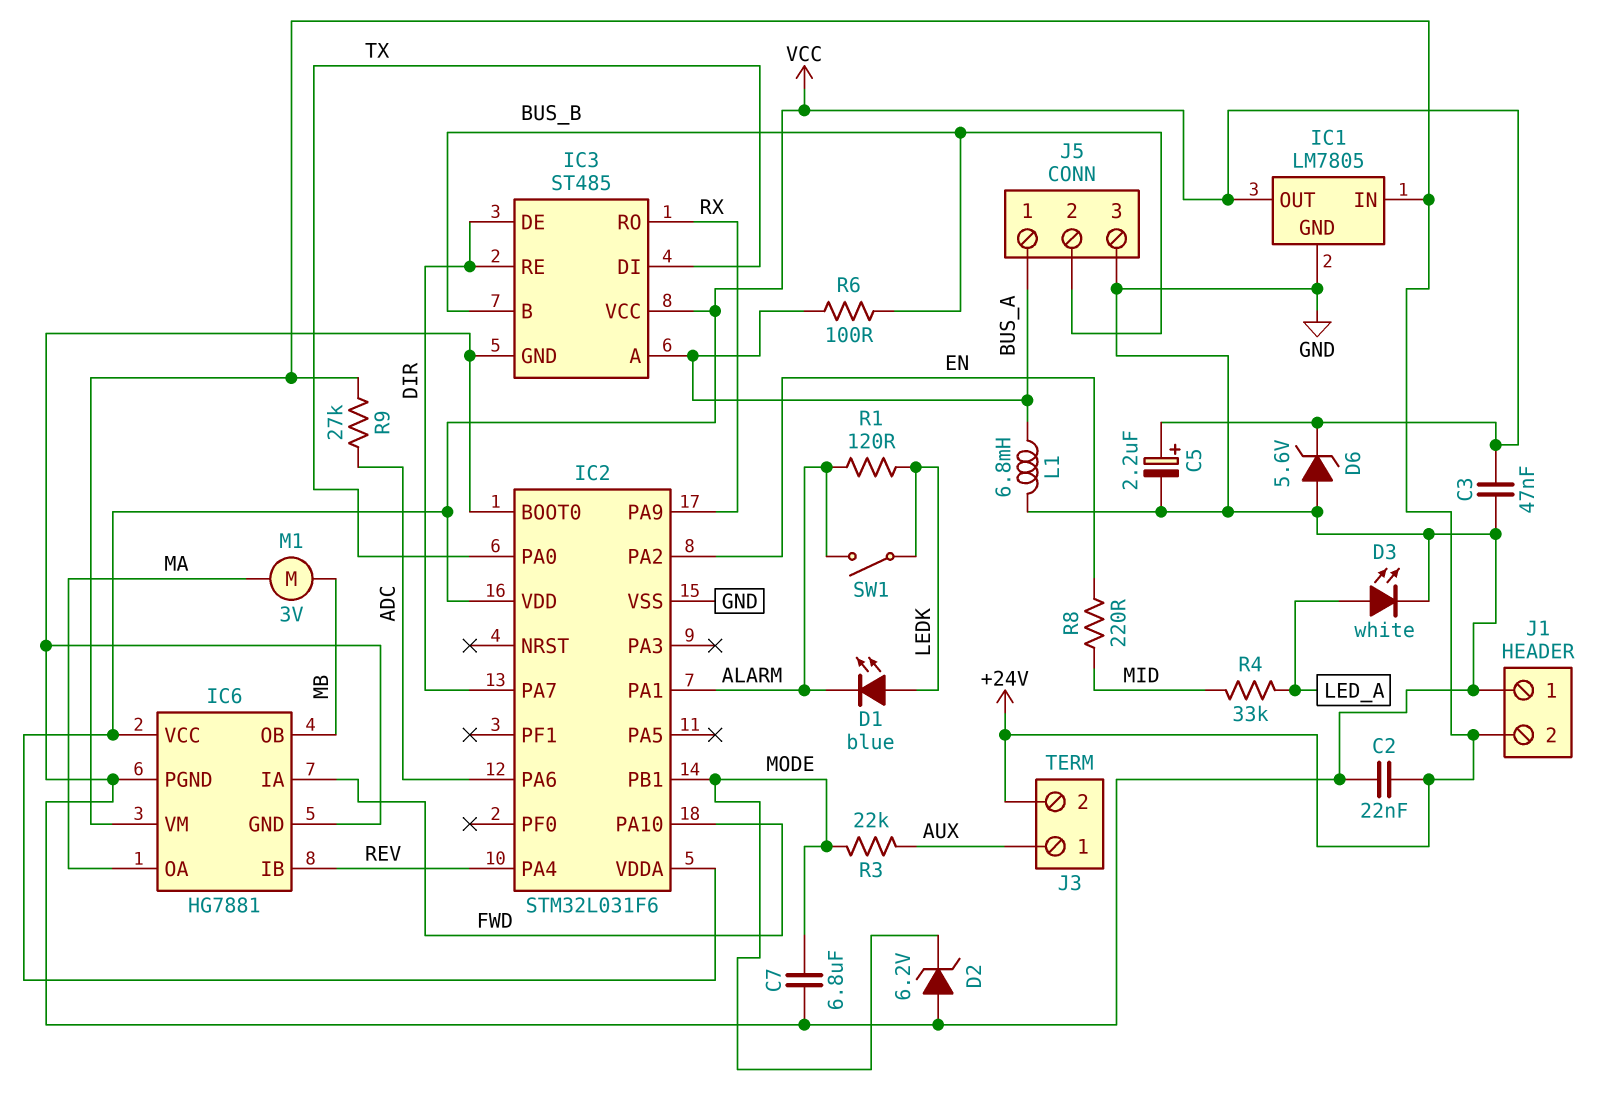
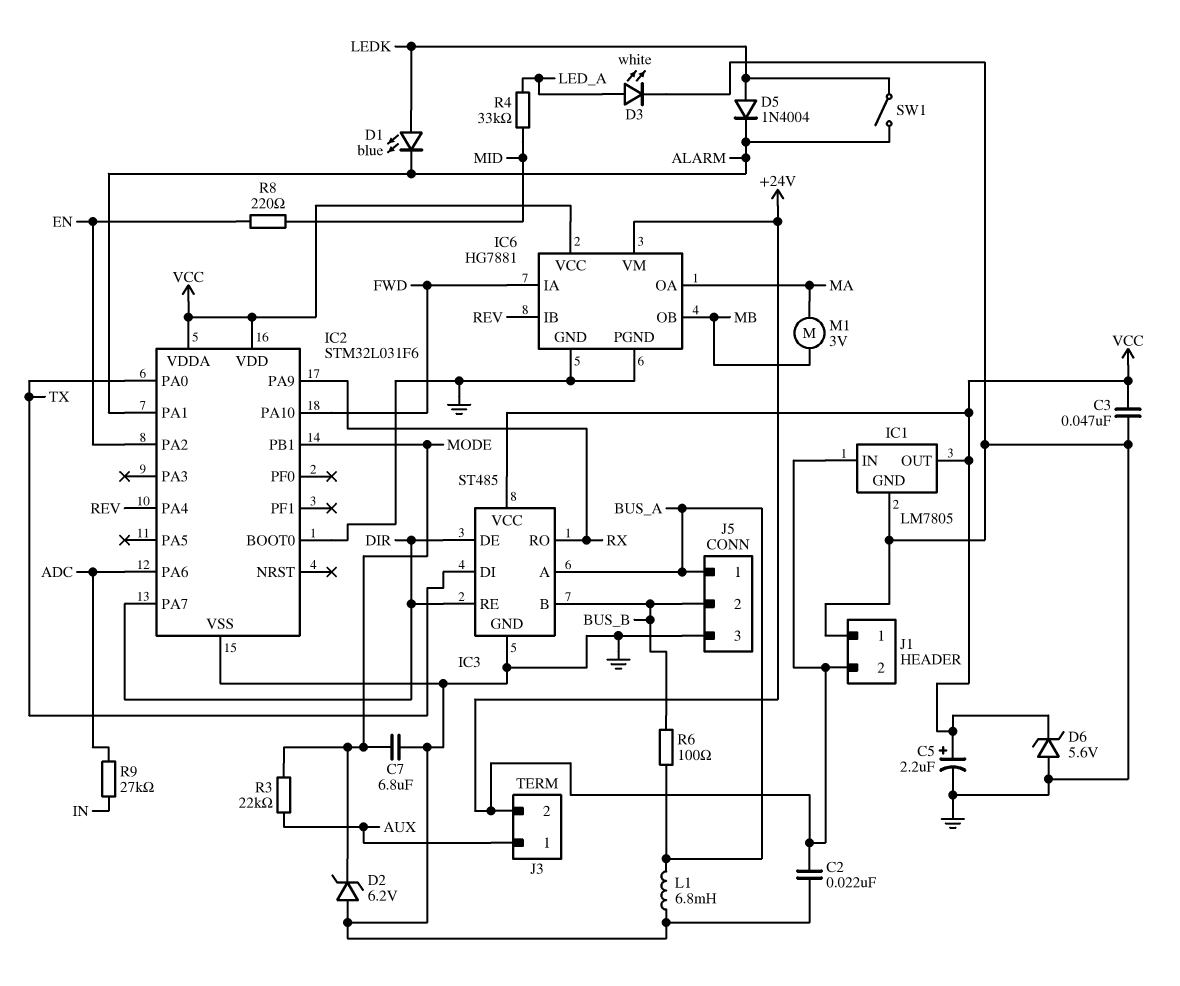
D5: none -> diode 1N4004 (A LEDK, K ALARM)
R1: 120 (ALARM, LEDK) -> none
R9: 27k (+24V, ADC) -> 27k (ADC, IN)

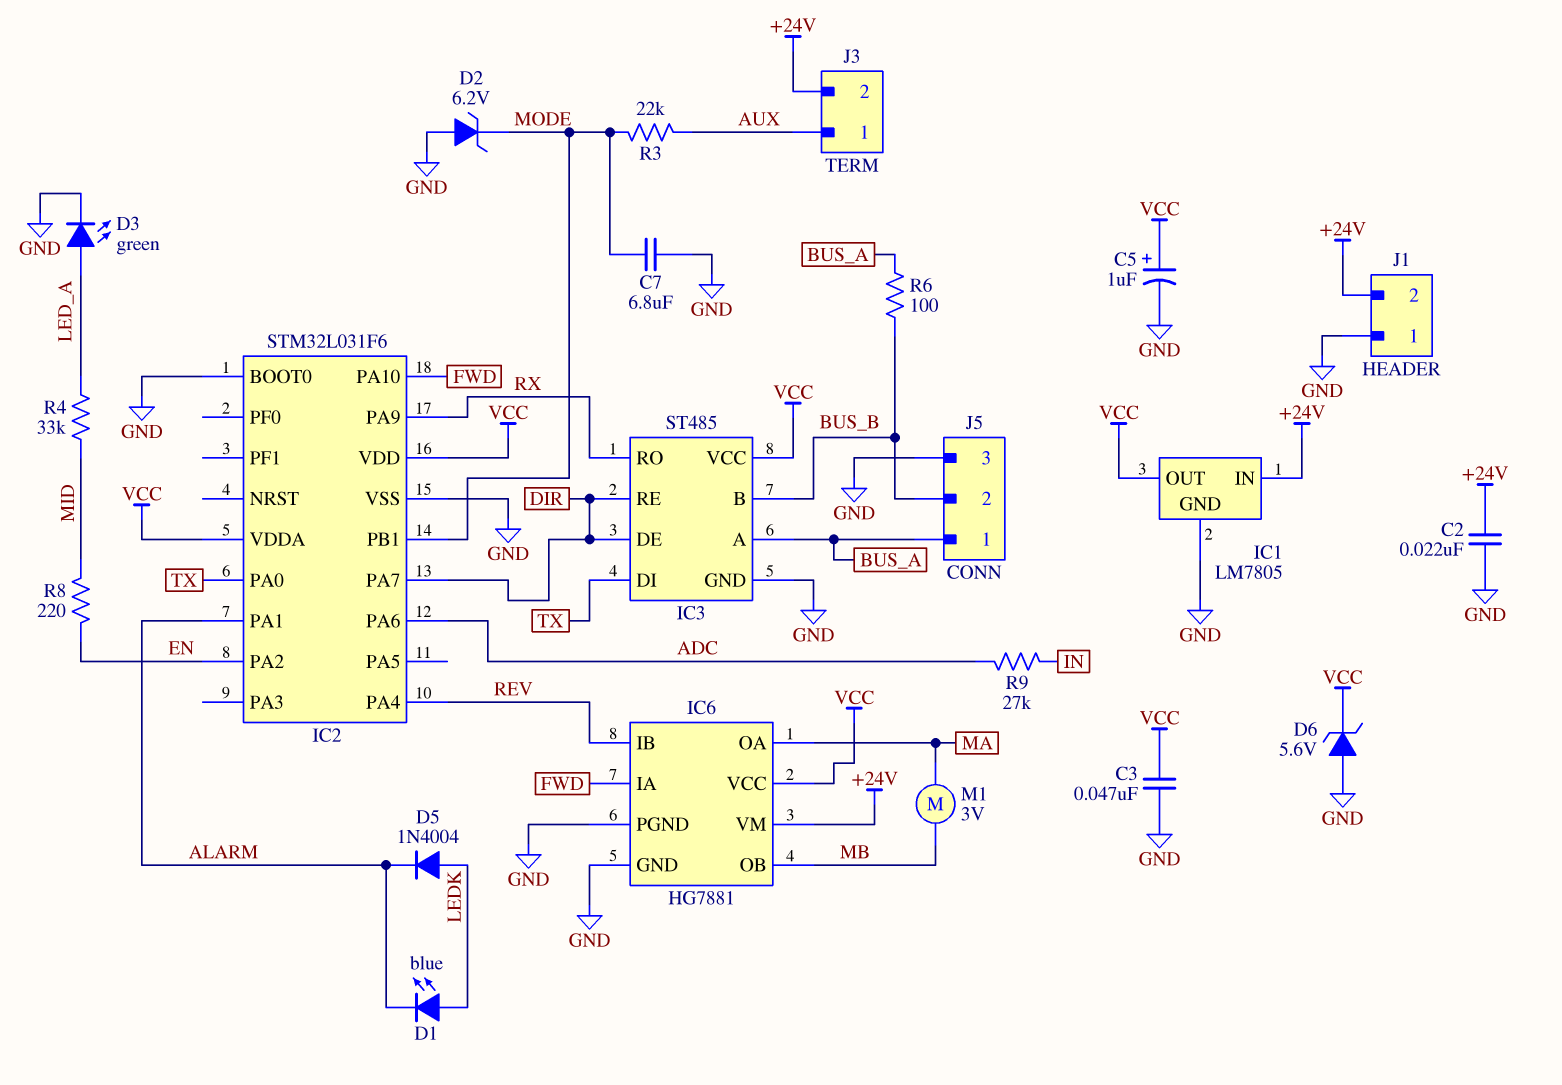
C5: 2.2uF (plus VCC, minus GND) -> 1uF (plus VCC, minus GND)
D3: LED white (A LED_A, K GND) -> LED green (A LED_A, K GND)
L1: 6.8mH (BUS_A, GND) -> none
SW1: switch (ALARM, LEDK) -> none

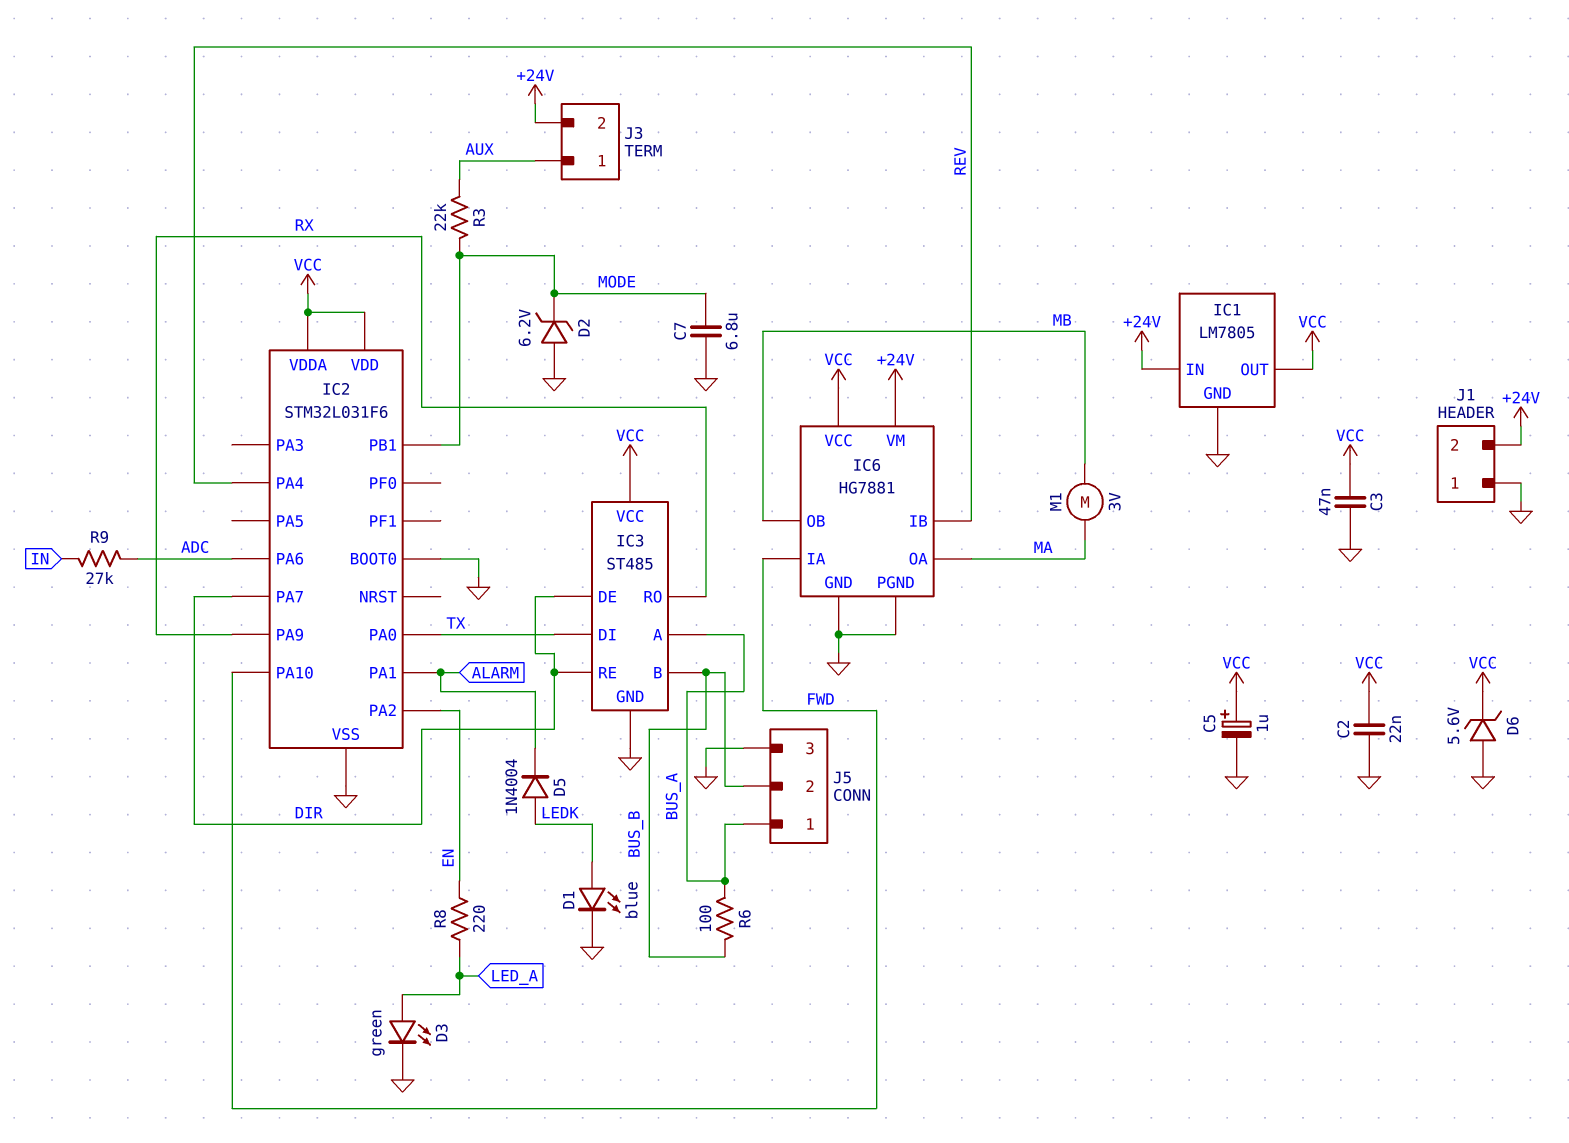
C2: 22nF (+24V, GND) -> 22nF (GND, VCC)
D1: LED blue (A LEDK, K ALARM) -> LED blue (A LEDK, K GND)
R4: 33k (LED_A, MID) -> none
R8: 220 (EN, MID) -> 220 (EN, LED_A)

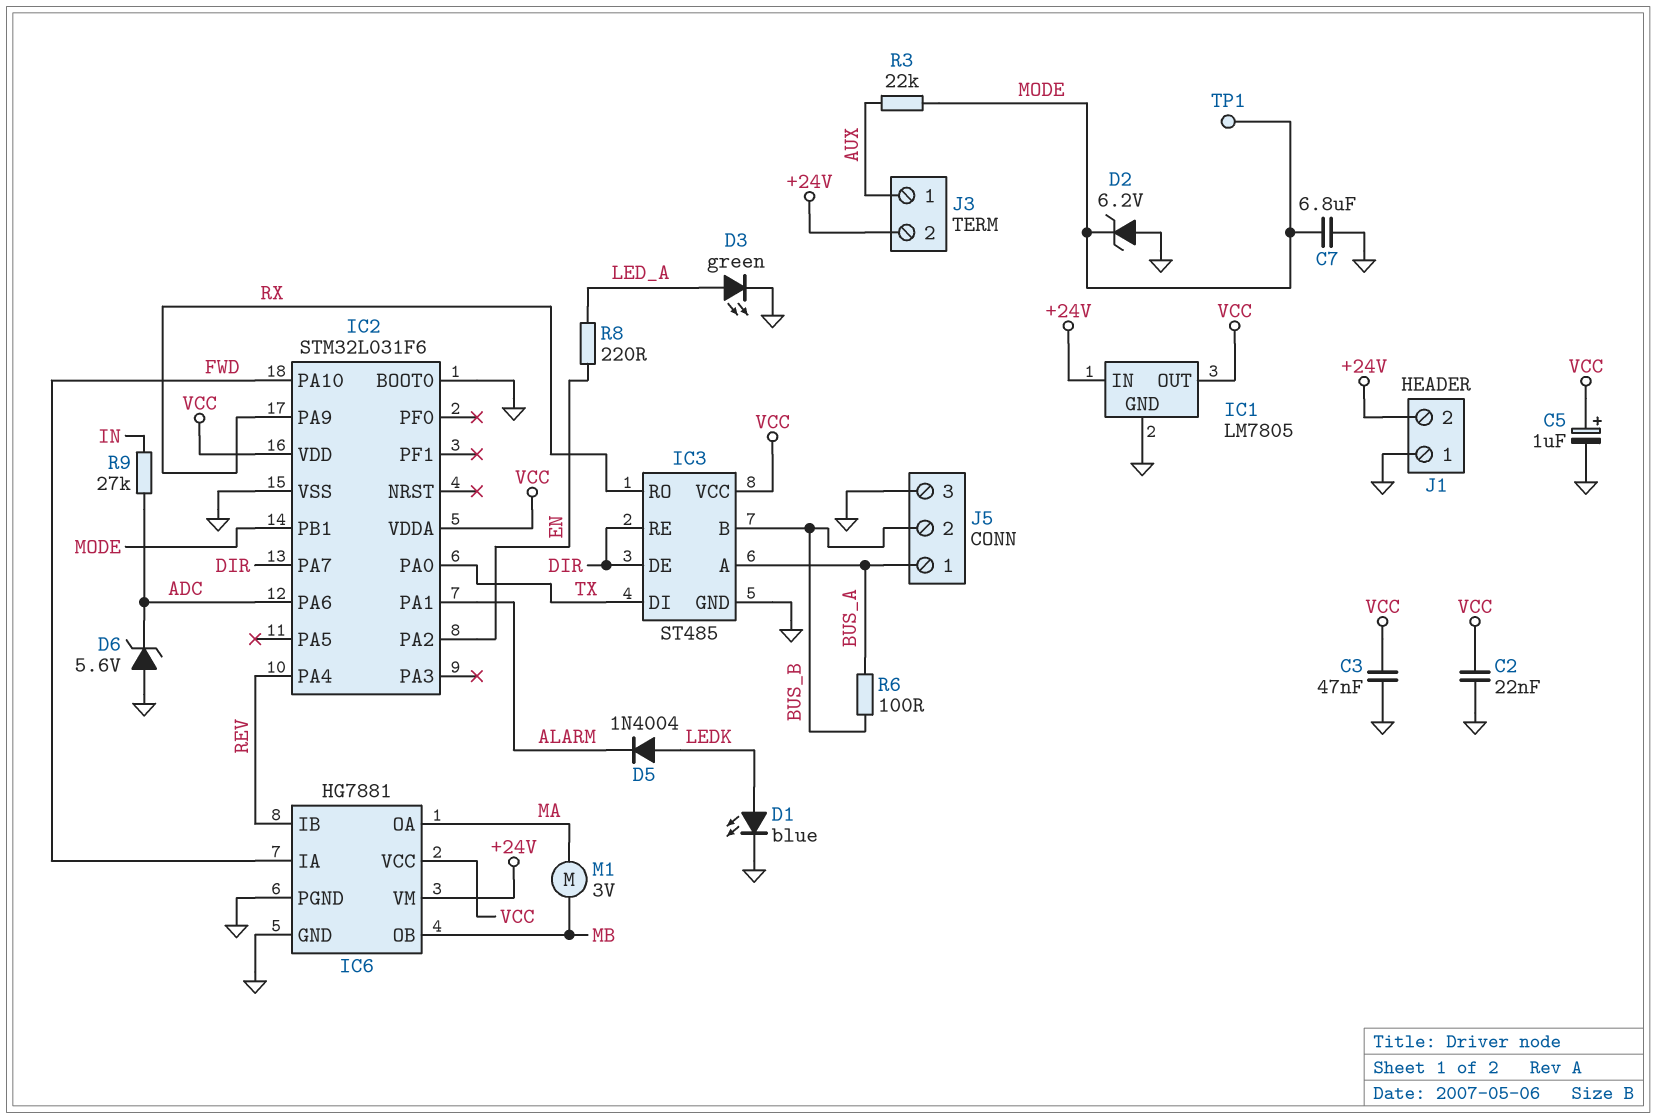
D6: zener 5.6V (A GND, K VCC) -> zener 5.6V (A GND, K ADC)
TP1: none -> test point (MODE)

